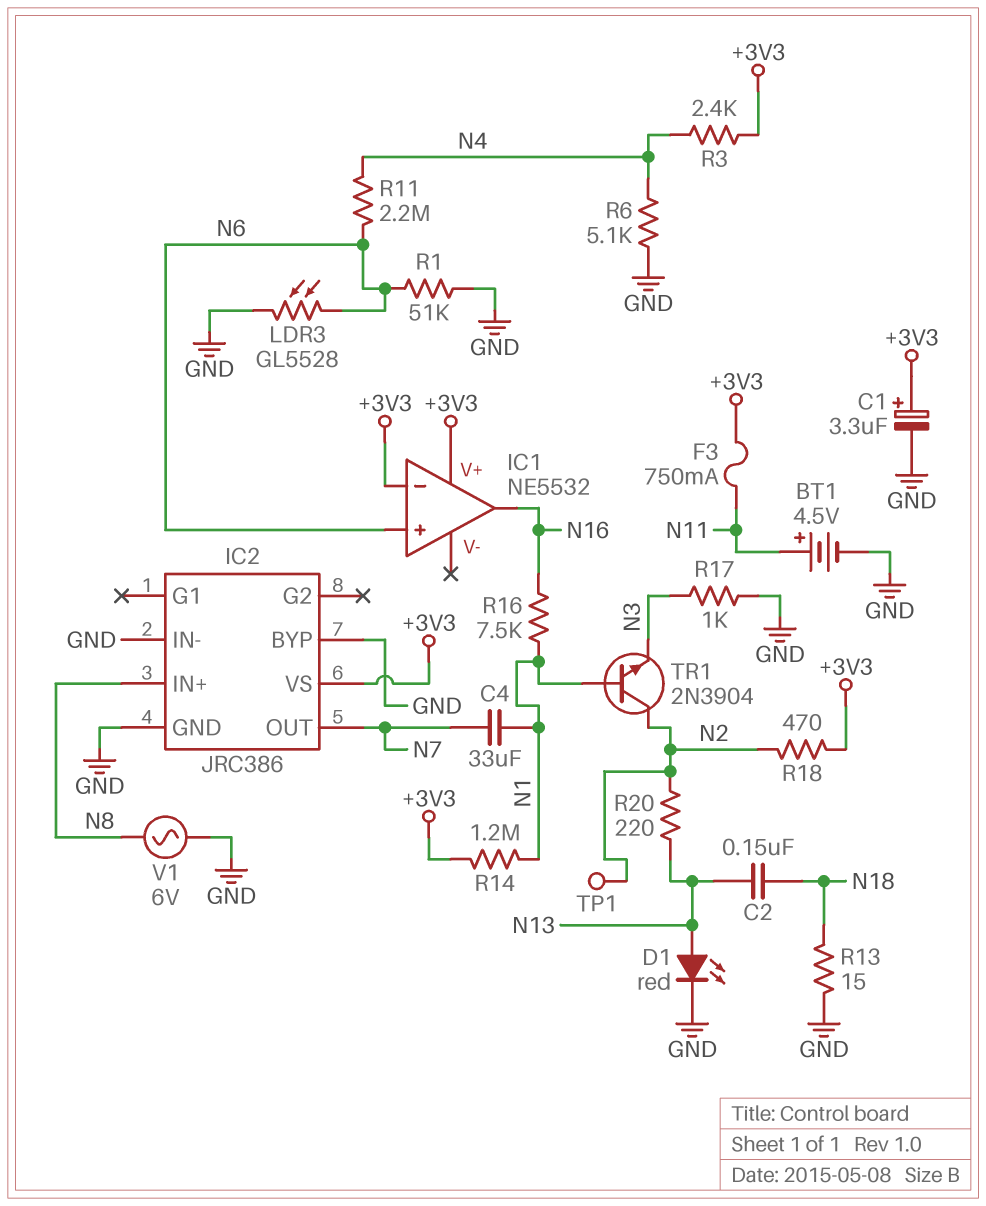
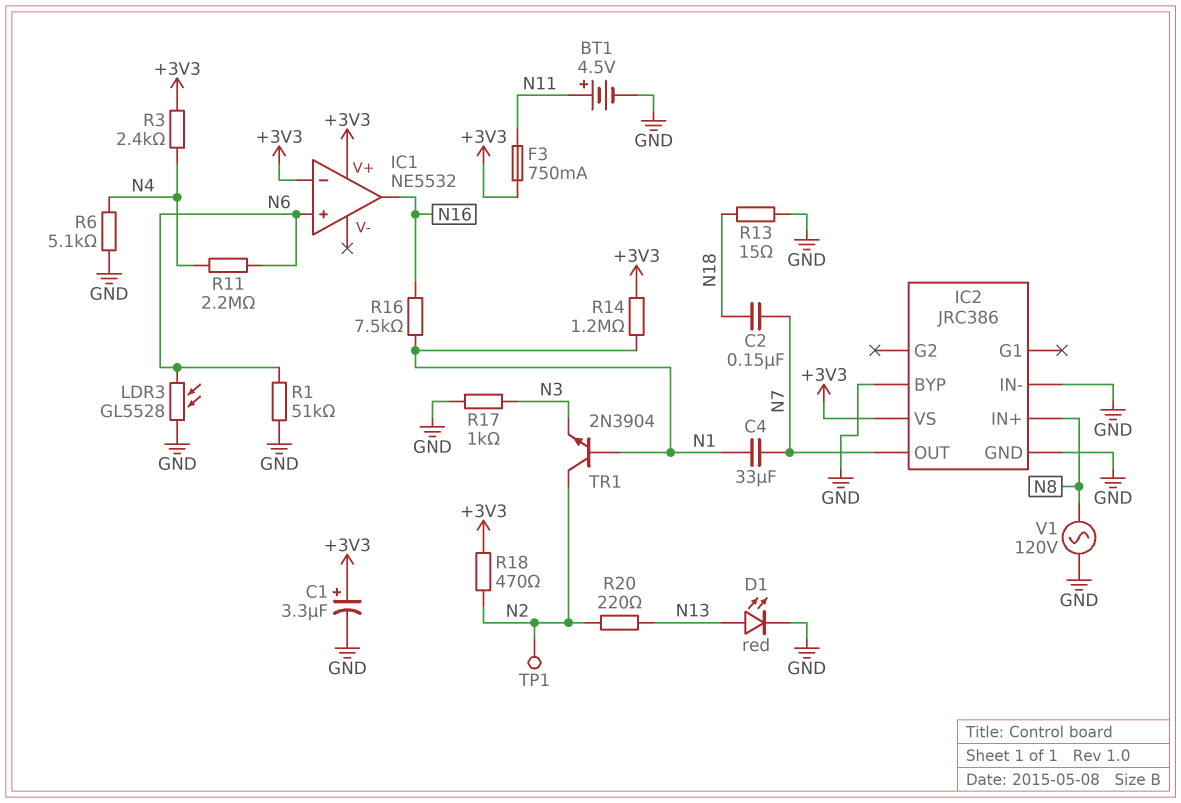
C2: 150nF (N13, N18) -> 150nF (N7, N18)
V1: AC 6V (GND, N8) -> AC 120V (GND, N8)

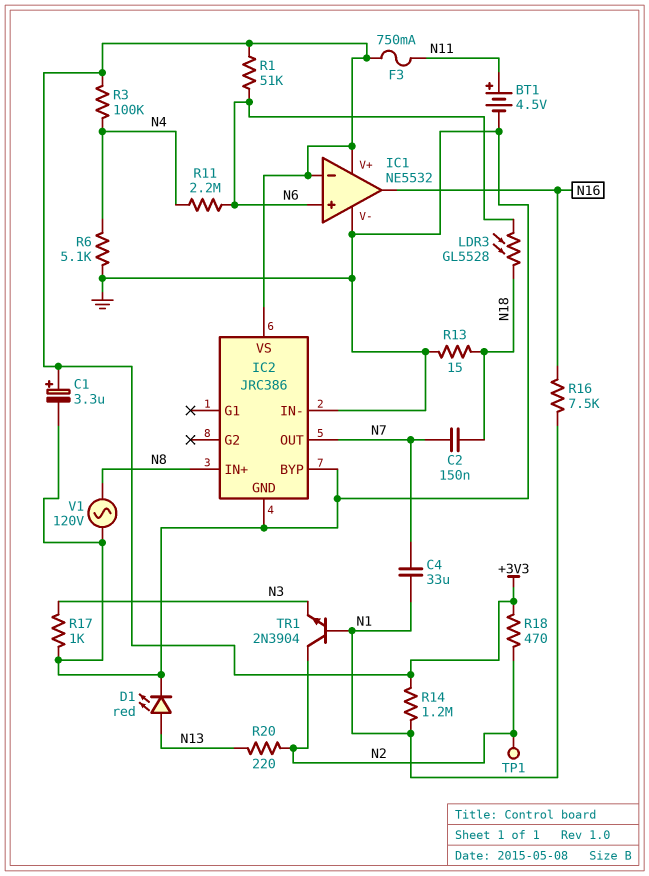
IC1 pin V-: none -> GND
LDR3: GL5528 (GND, N6) -> GL5528 (N6, N18)
R1: 51k (GND, N6) -> 51k (+3V3, N6)
R3: 2.4k (+3V3, N4) -> 100k (+3V3, N4)

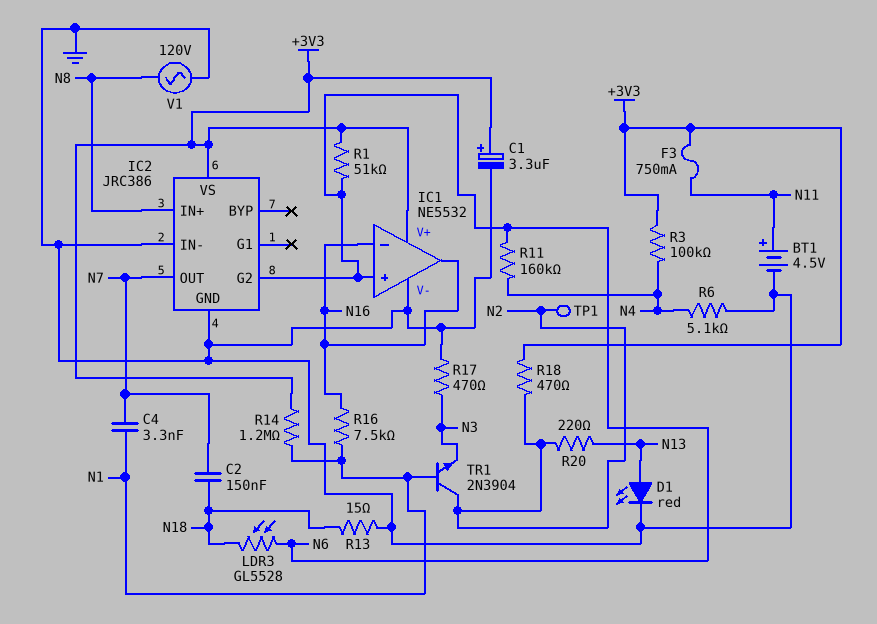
C4: 33uF (N1, N7) -> 3.3nF (N1, N7)
IC1 pin in-: +3V3 -> N16
IC2 pin BYP: GND -> none
IC2 pin G2: none -> N6
R11: 2.2M (N4, N6) -> 160k (N4, N6)
R17: 1k (GND, N3) -> 470 (GND, N3)

